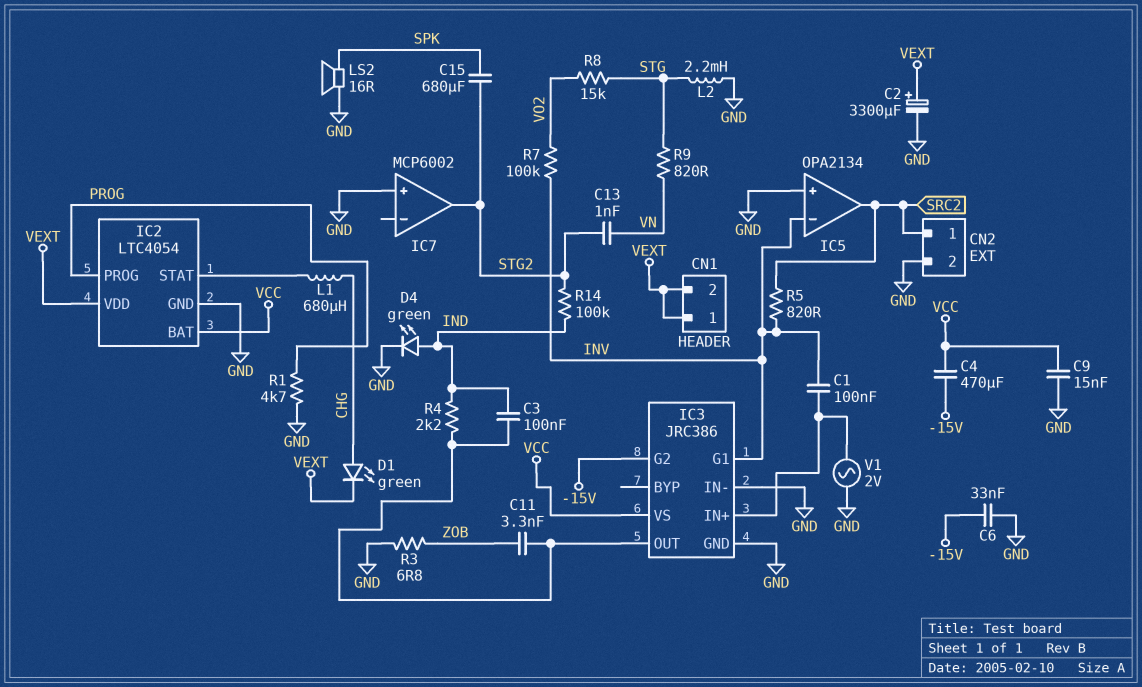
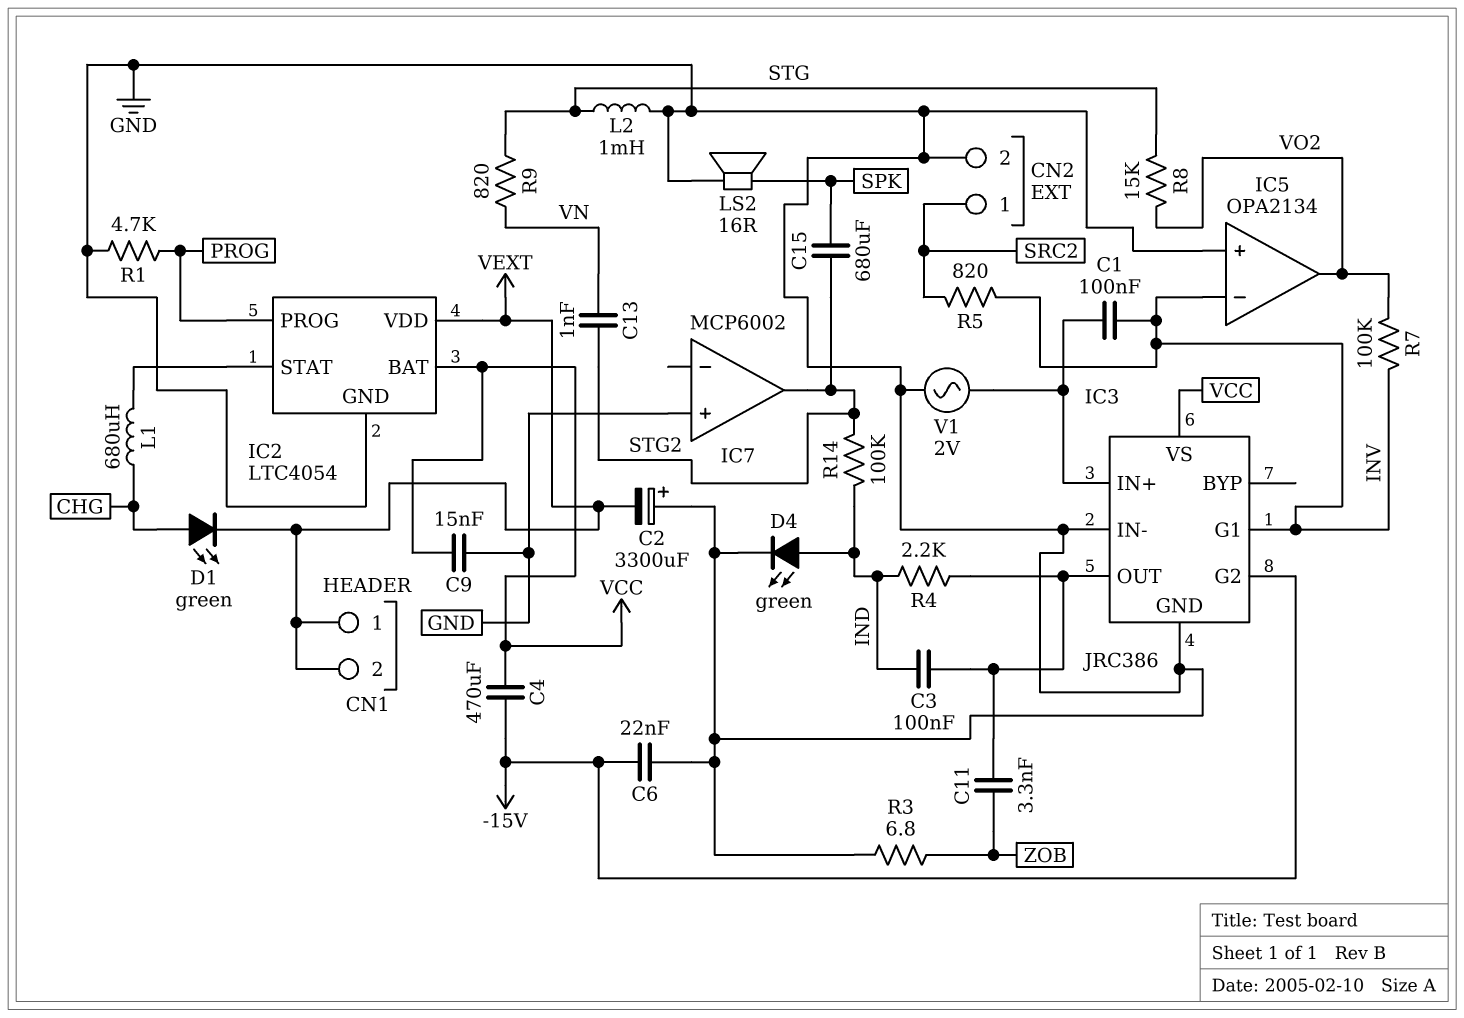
C2: 3300uF (plus VEXT, minus GND) -> 3300uF (plus GND, minus VEXT)
C6: 33nF (-15V, GND) -> 22nF (-15V, GND)
IC5 pin out: SRC2 -> VO2
L2: 2.2mH (GND, STG) -> 1mH (GND, STG)

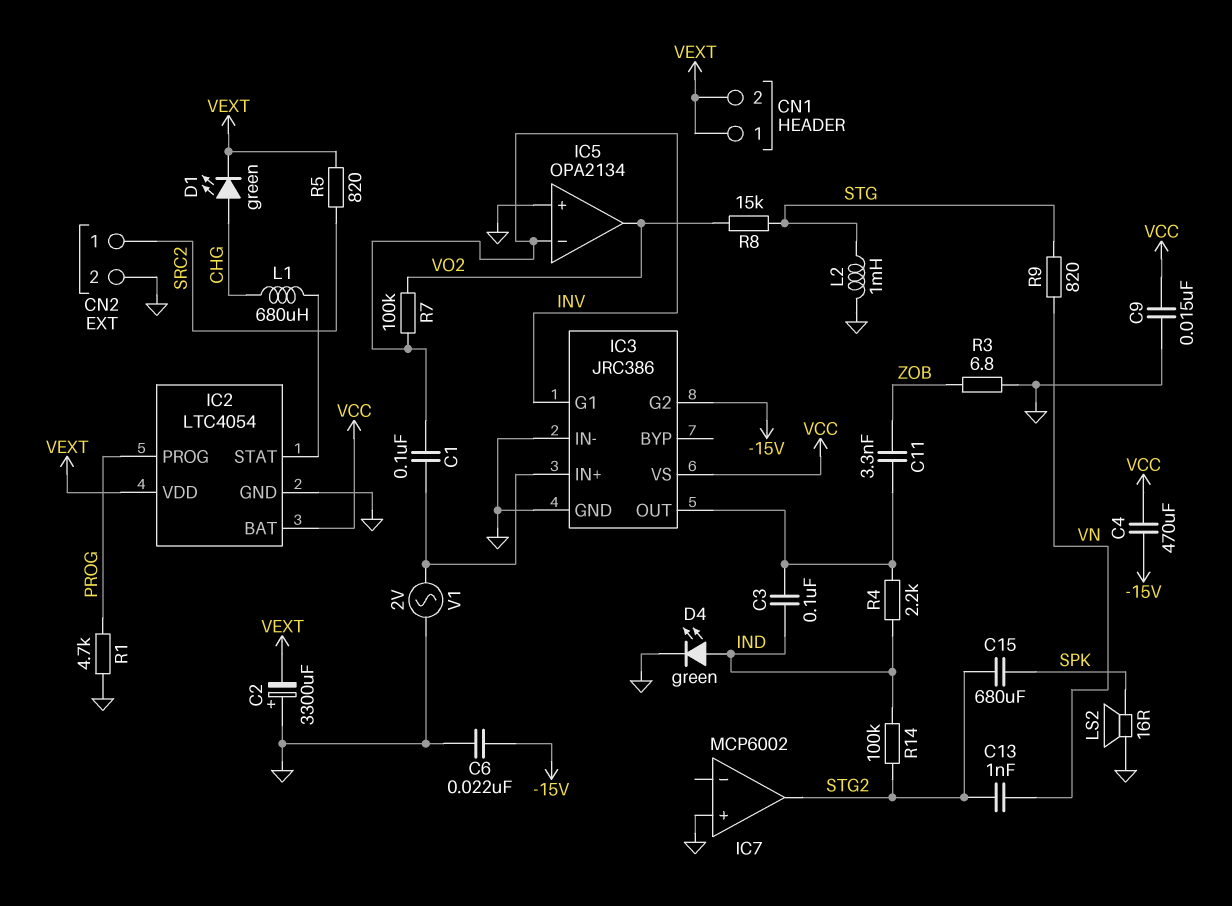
R5: 820 (INV, SRC2) -> 820 (SRC2, VEXT)

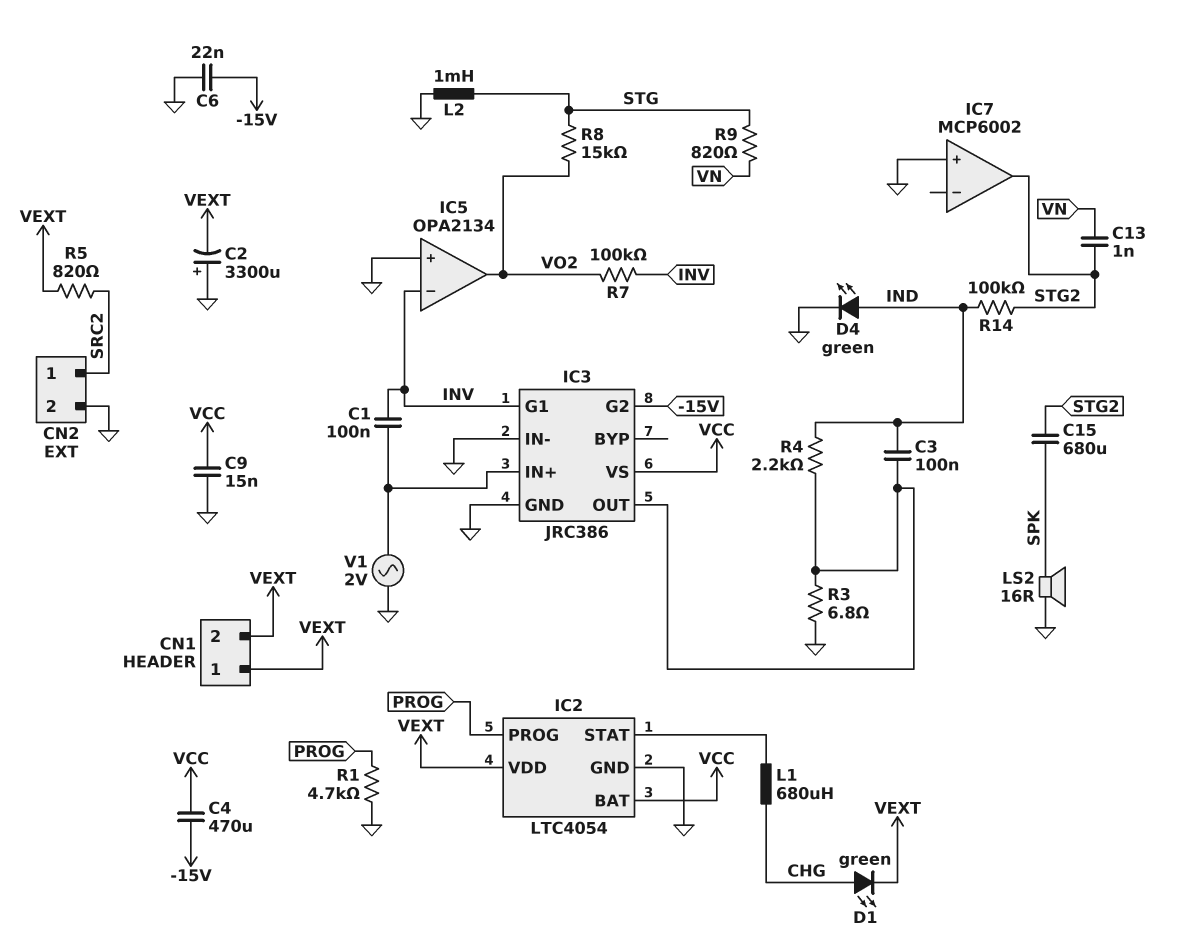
C11: 3.3nF (IC3/OUT, ZOB) -> none
R3: 6.8 (GND, ZOB) -> 6.8 (GND, IC3/OUT)

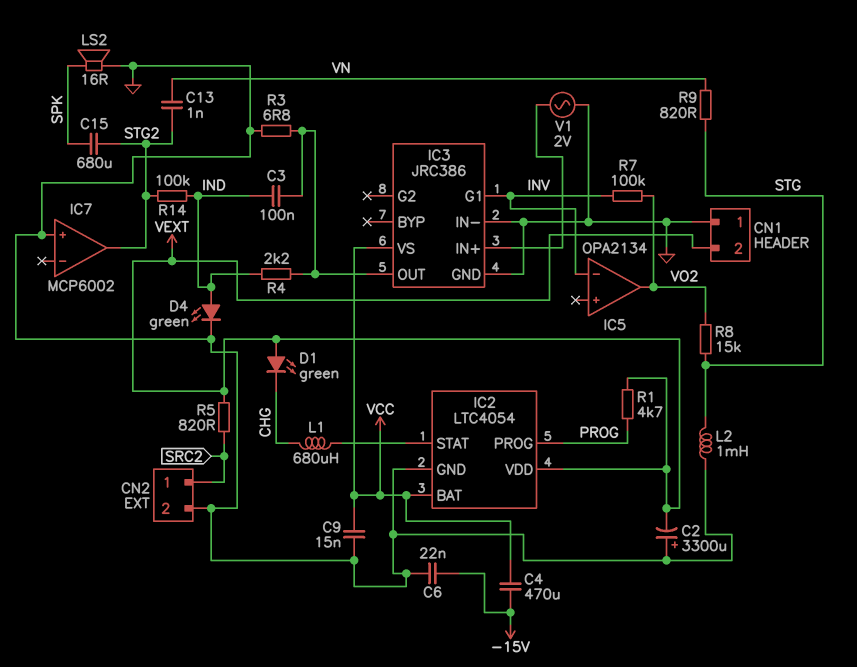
C1: 100nF (IC3/IN+, INV) -> none
CN1 pin 1: VEXT -> GND
D1: LED green (A CHG, K VEXT) -> LED green (A VEXT, K CHG)
IC3 pin G2: -15V -> none
IC5 pin in+: GND -> none
R1: 4.7k (GND, PROG) -> 4.7k (PROG, VEXT)

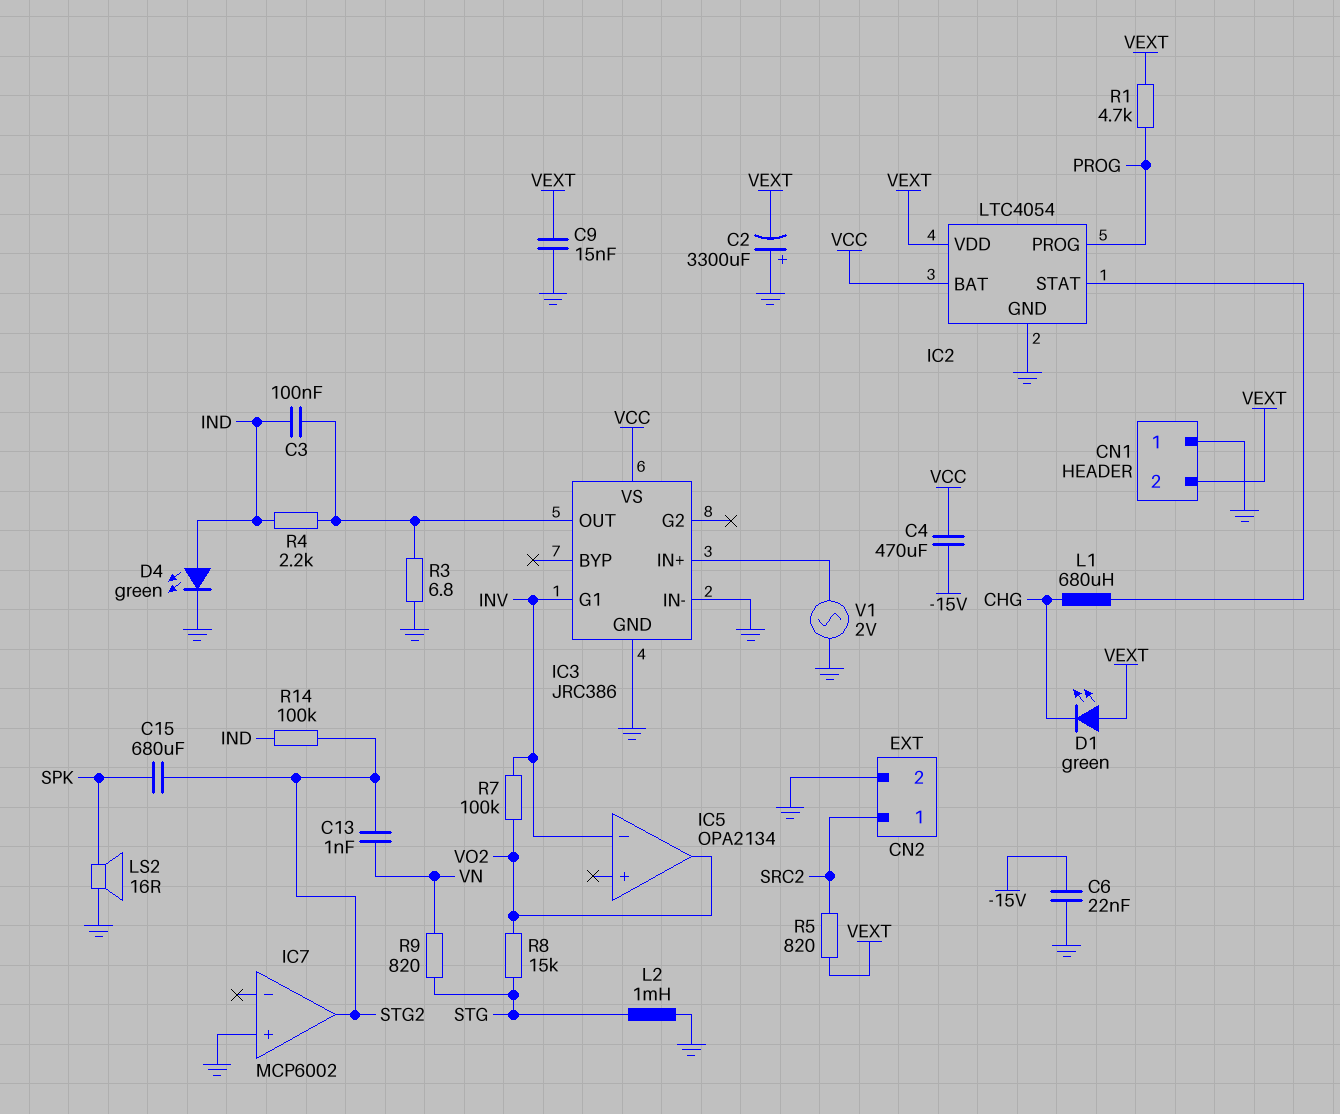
C9: 15nF (GND, VCC) -> 15nF (GND, VEXT)

